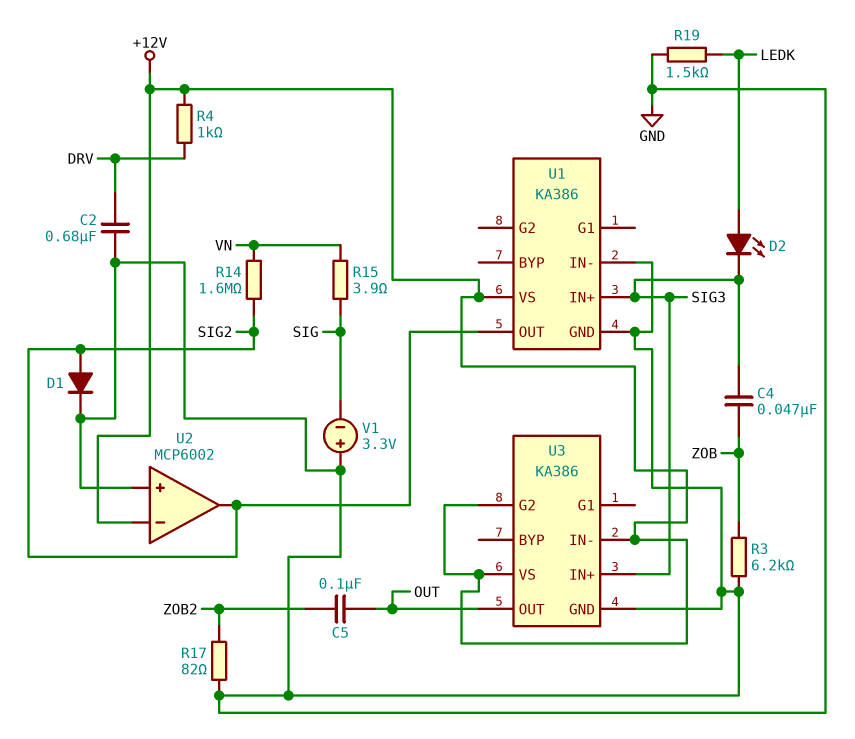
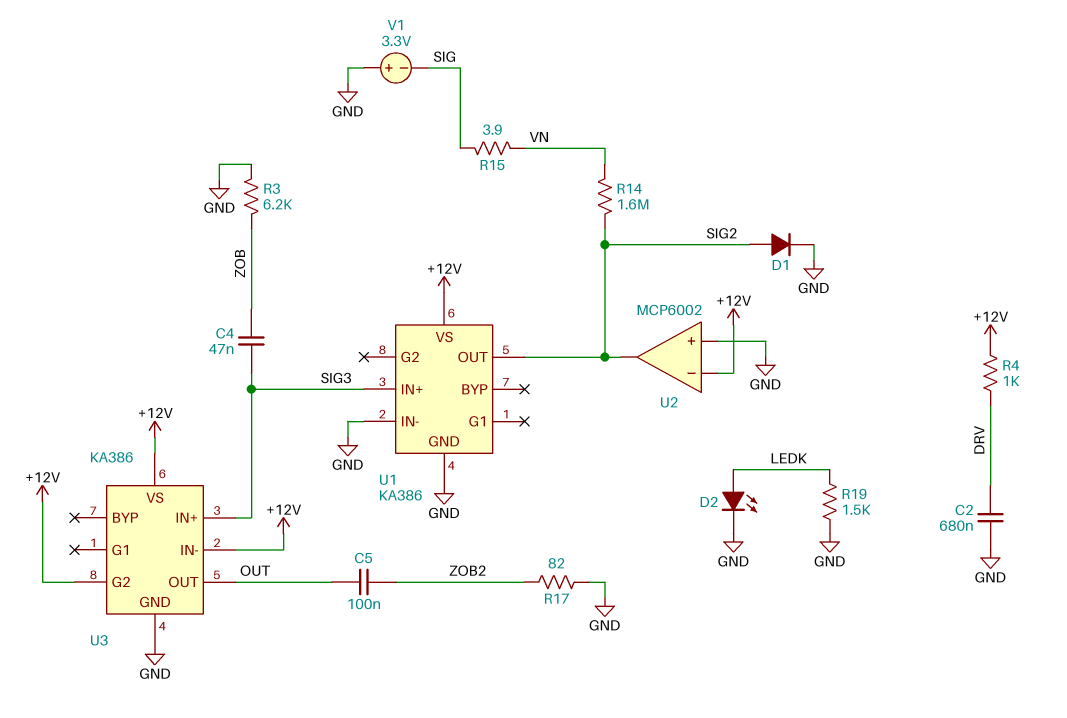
D2: LED (A LEDK, K SIG3) -> LED (A LEDK, K GND)

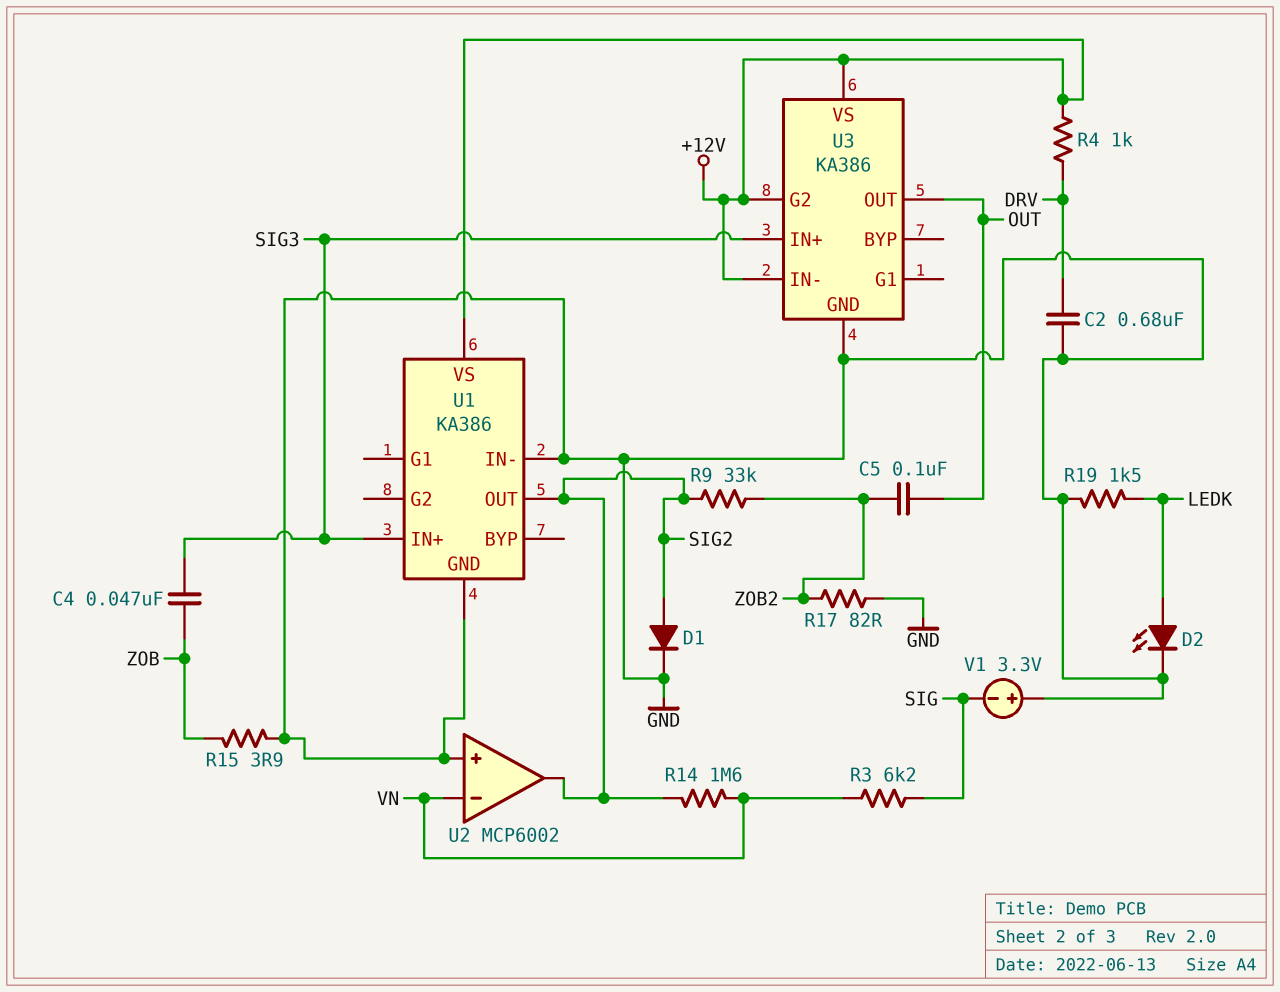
R3: 6.2k (GND, ZOB) -> 6.2k (SIG, VN)
R9: none -> 33k (SIG2, ZOB2)
R15: 3.9 (SIG, VN) -> 3.9 (GND, ZOB)
U2 pin in-: +12V -> VN

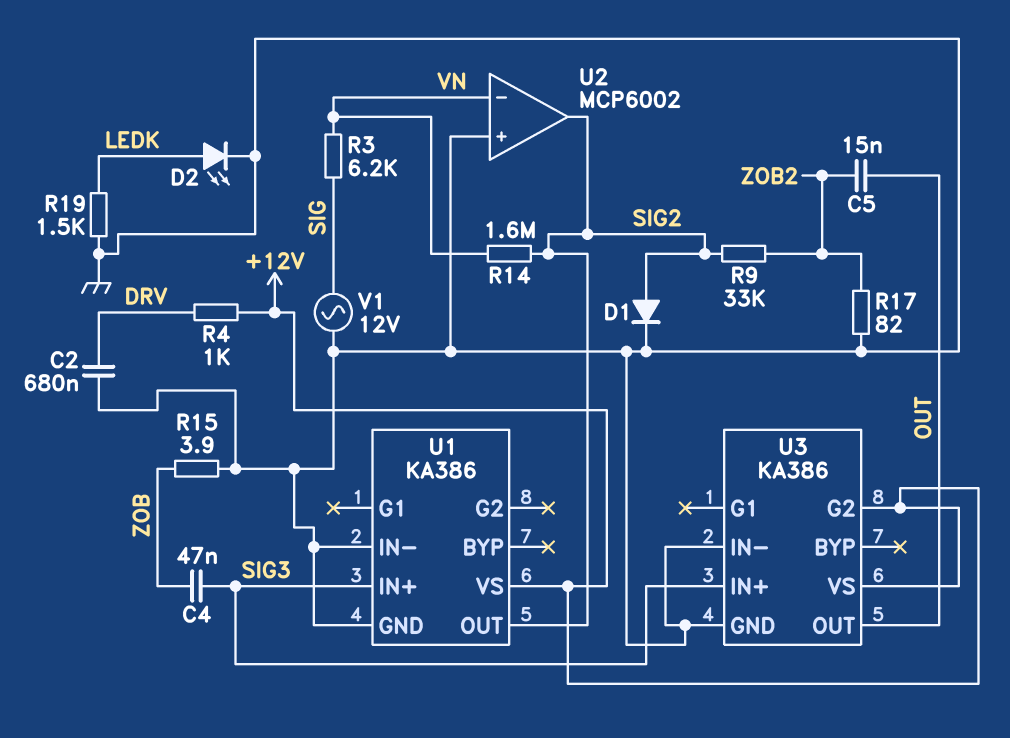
C5: 100nF (OUT, ZOB2) -> 15nF (OUT, ZOB2)
U3 pin IN-: +12V -> GND
V1: 3.3V (plus GND, minus SIG) -> AC 12V (GND, SIG)

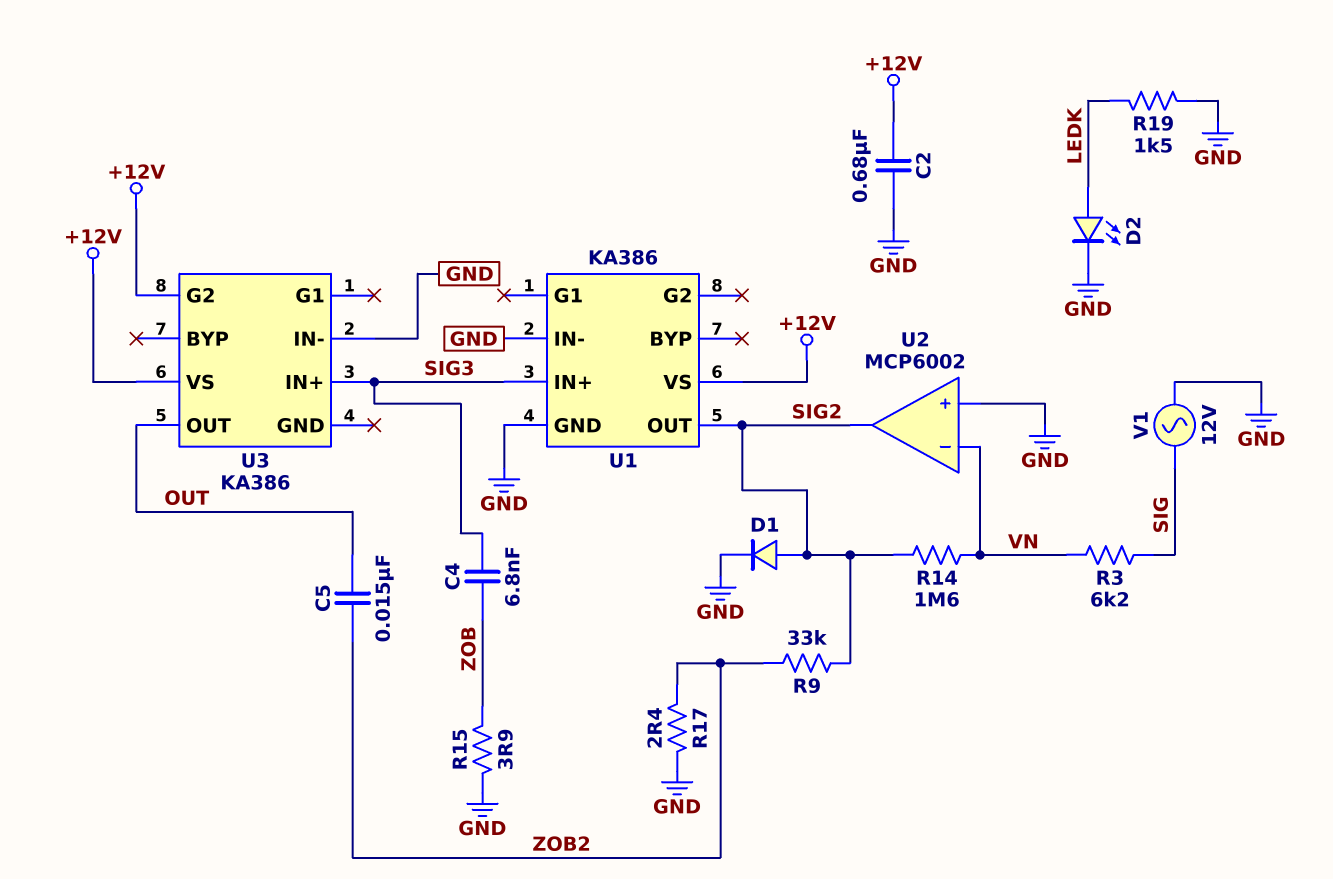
C2: 680nF (DRV, GND) -> 680nF (+12V, GND)
C4: 47nF (SIG3, ZOB) -> 6.8nF (SIG3, ZOB)
R4: 1k (+12V, DRV) -> none
R17: 82 (GND, ZOB2) -> 2.4 (GND, ZOB2)
U3 pin GND: GND -> none

